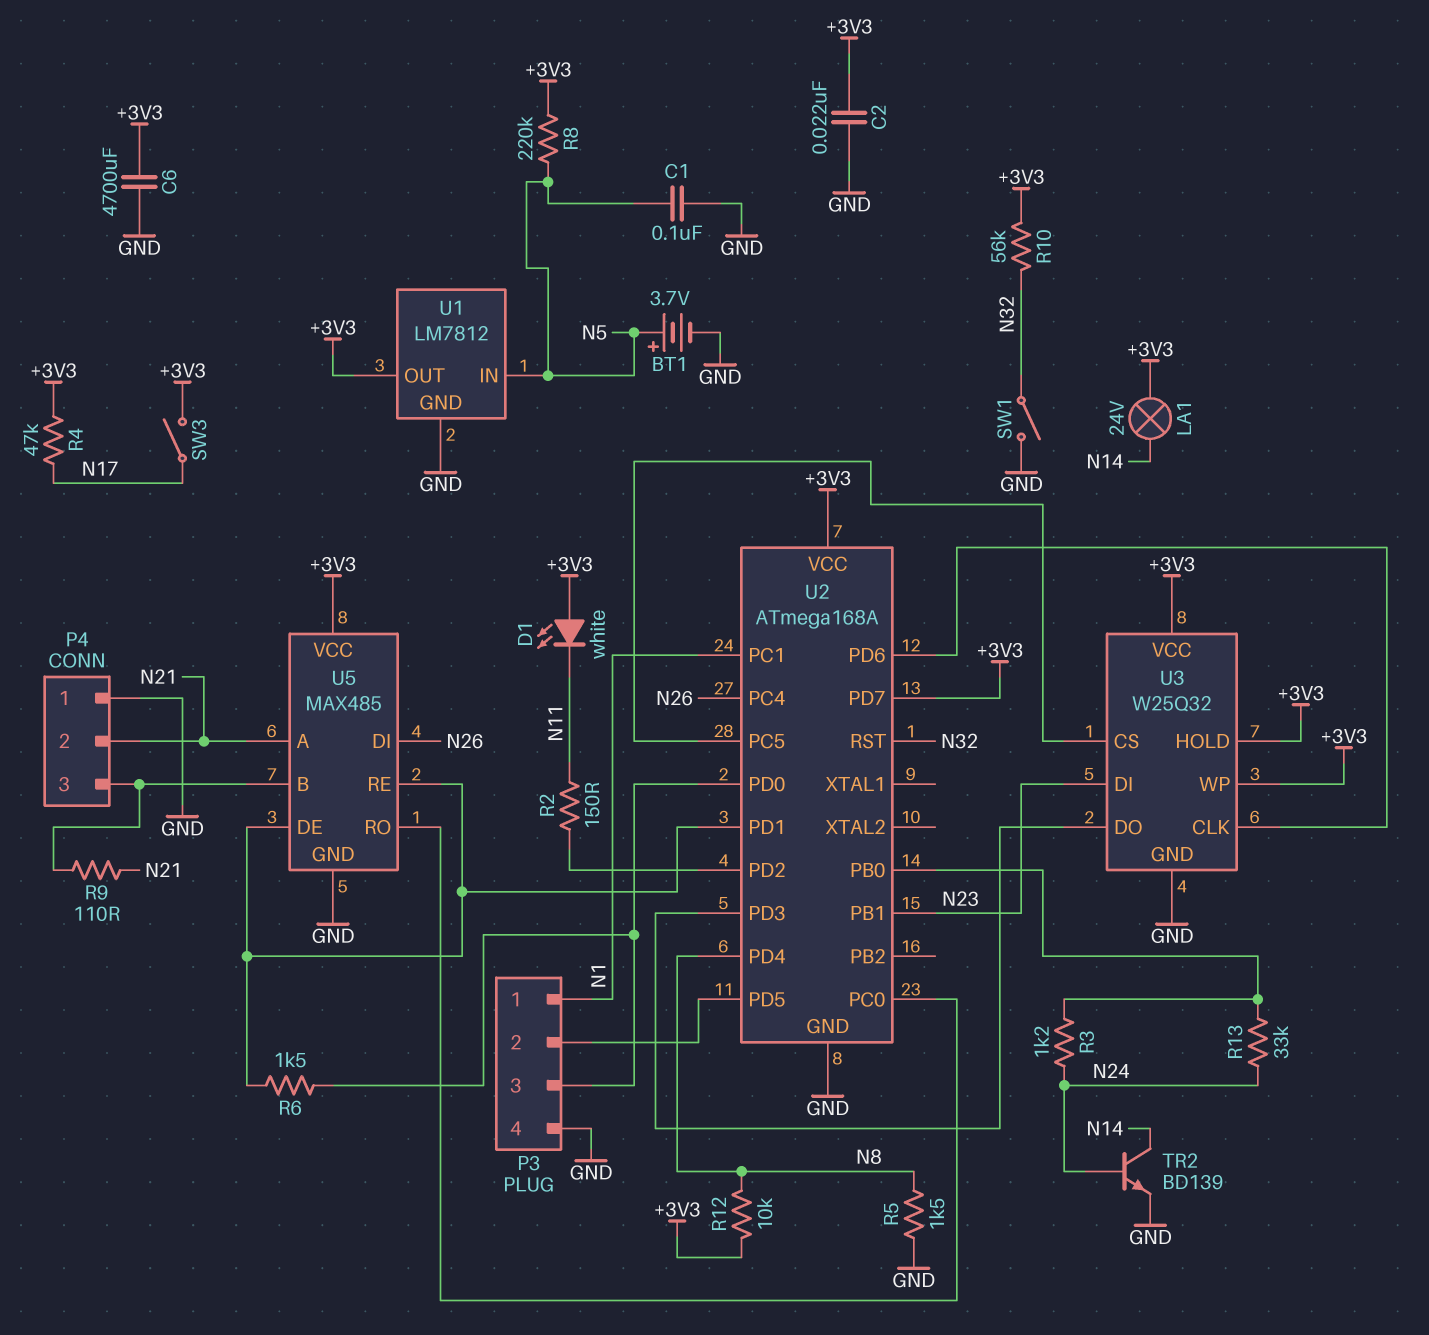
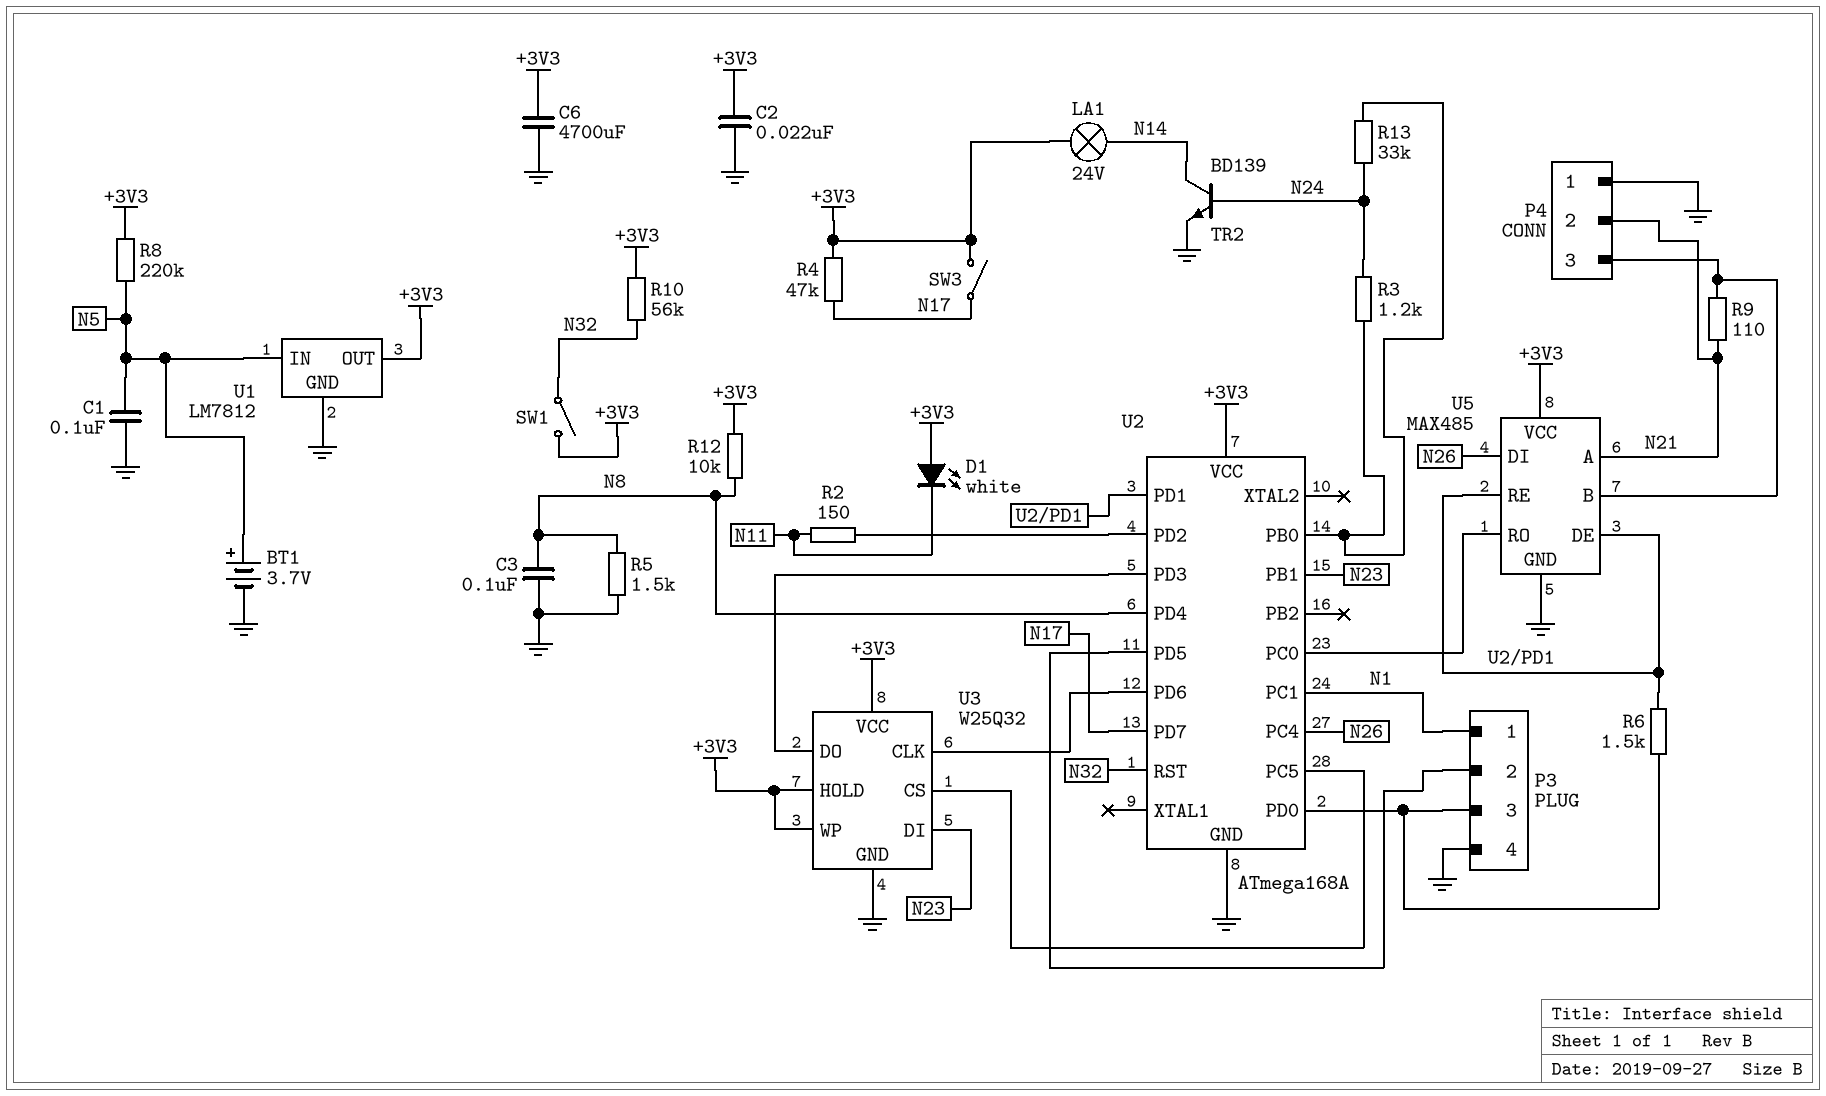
C3: none -> 100nF (GND, N8)
SW1: switch (GND, N32) -> switch (+3V3, N32)
U2 pin PD7: +3V3 -> N17

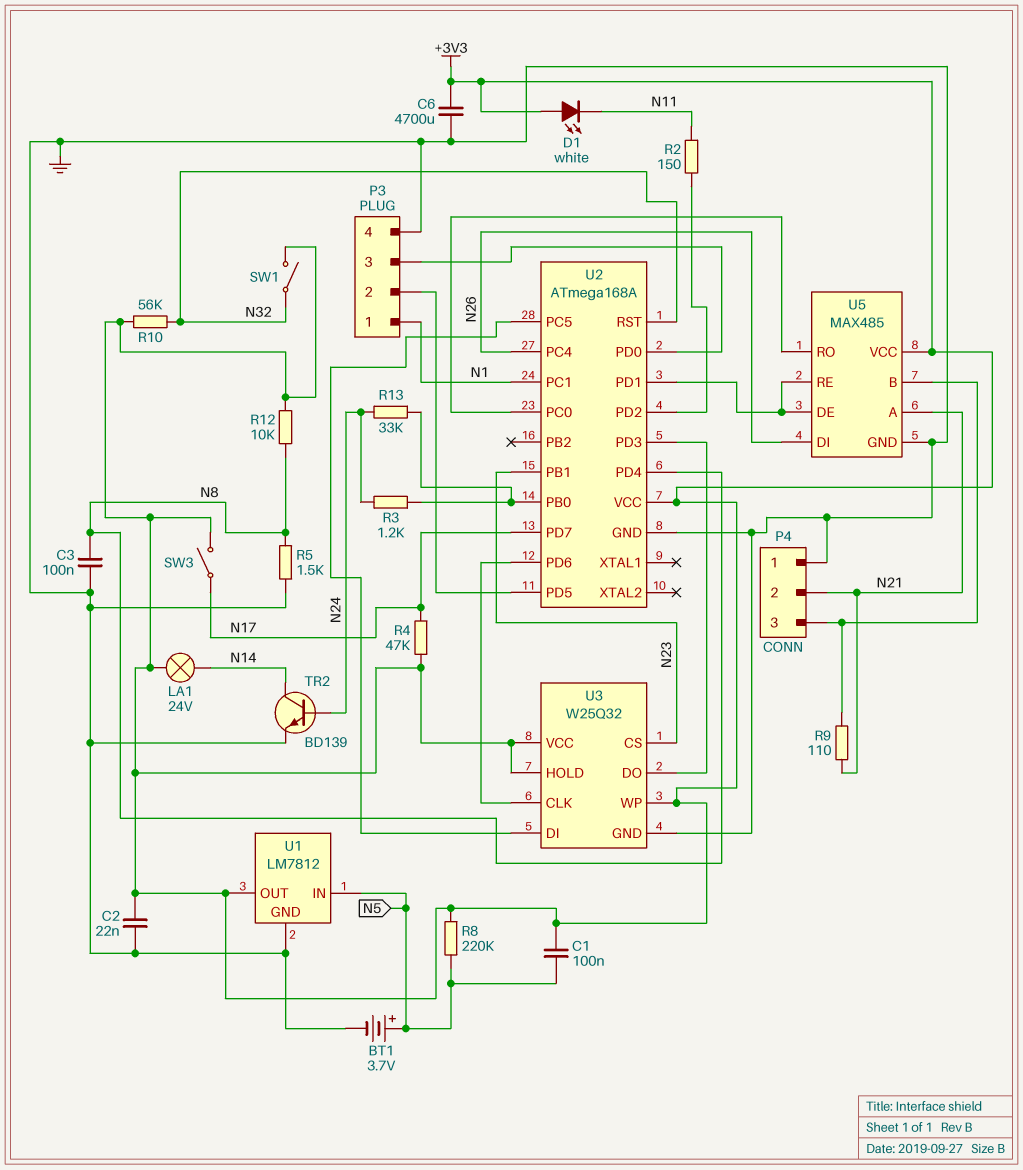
C1: 100nF (GND, N5) -> 100nF (+3V3, N5)
R6: 1.5k (P3/3, U2/PD1) -> none
U3 pin CS: U2/PC5 -> N23
U3 pin DI: N23 -> U2/PC5

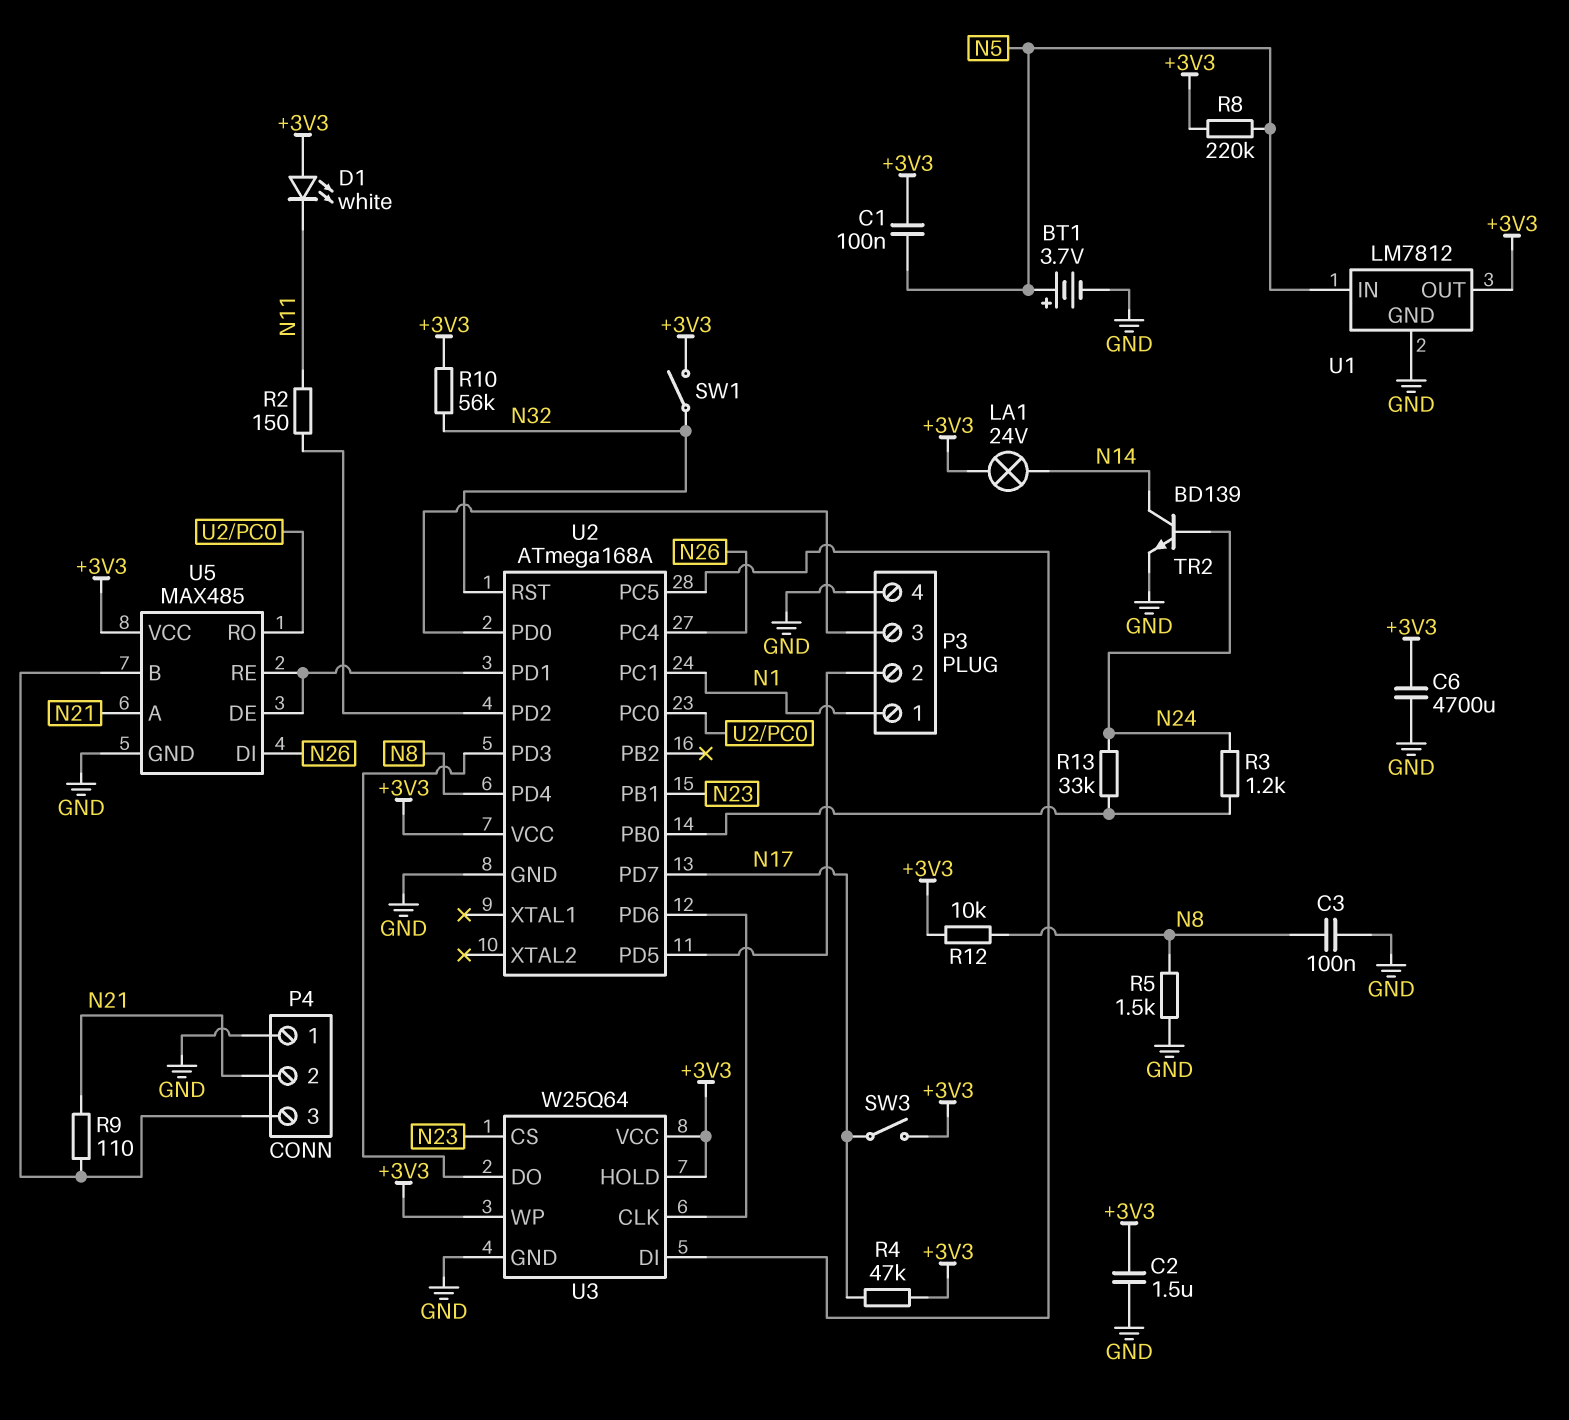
C2: 22nF (+3V3, GND) -> 1.5uF (+3V3, GND)
U3: W25Q32 -> W25Q64

